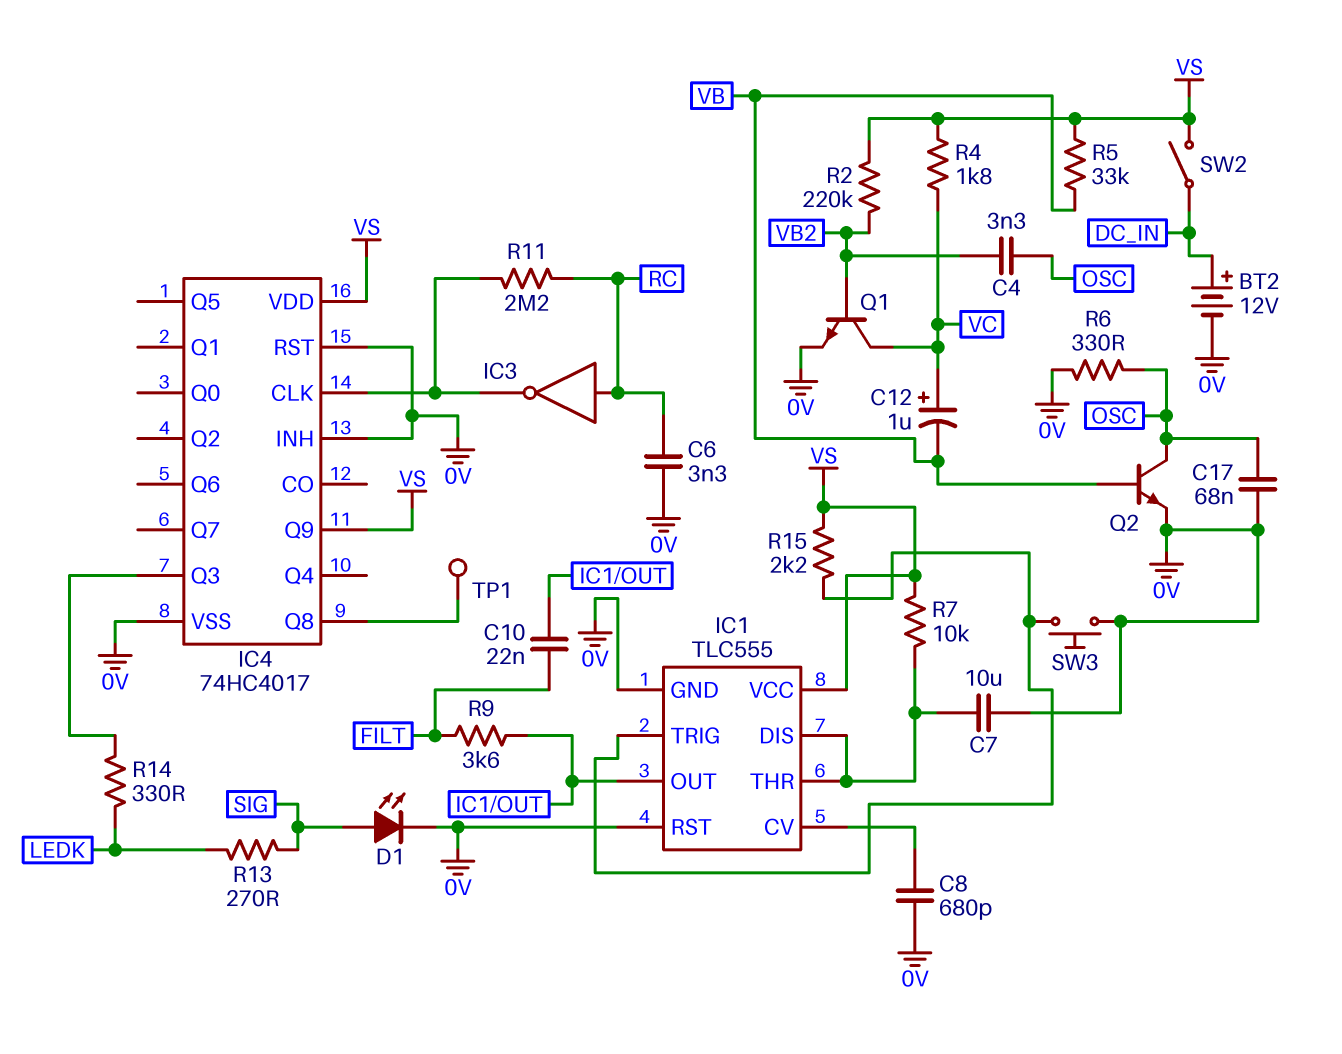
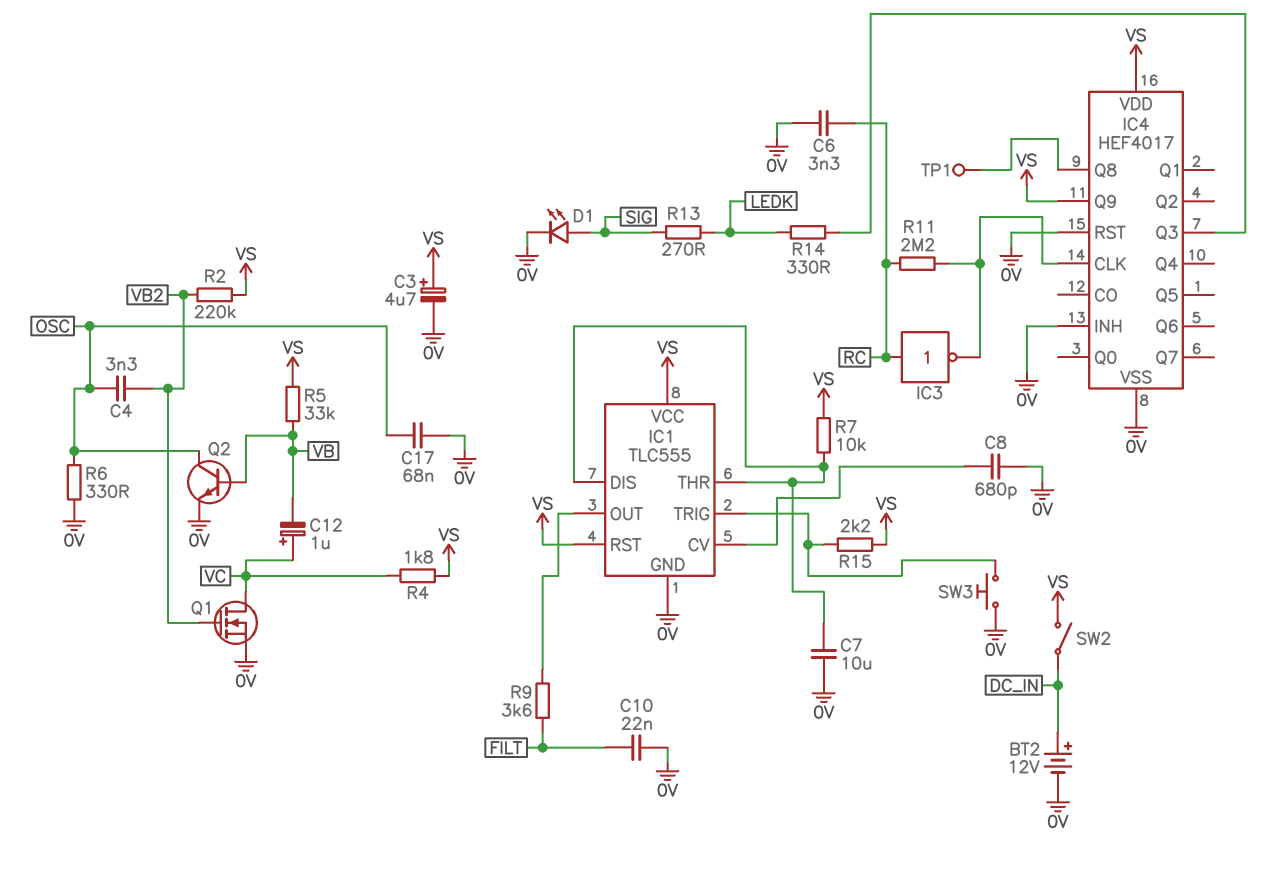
C3: none -> 4.7uF (plus VS, minus 0V)
C10: 22nF (FILT, IC1/OUT) -> 22nF (0V, FILT)
IC1 pin RST: 0V -> VS
IC4: 74HC4017 -> HEF4017
Q1: NPN (B VB2, C VC, E 0V) -> NMOS (G VB2, D VC, S 0V)

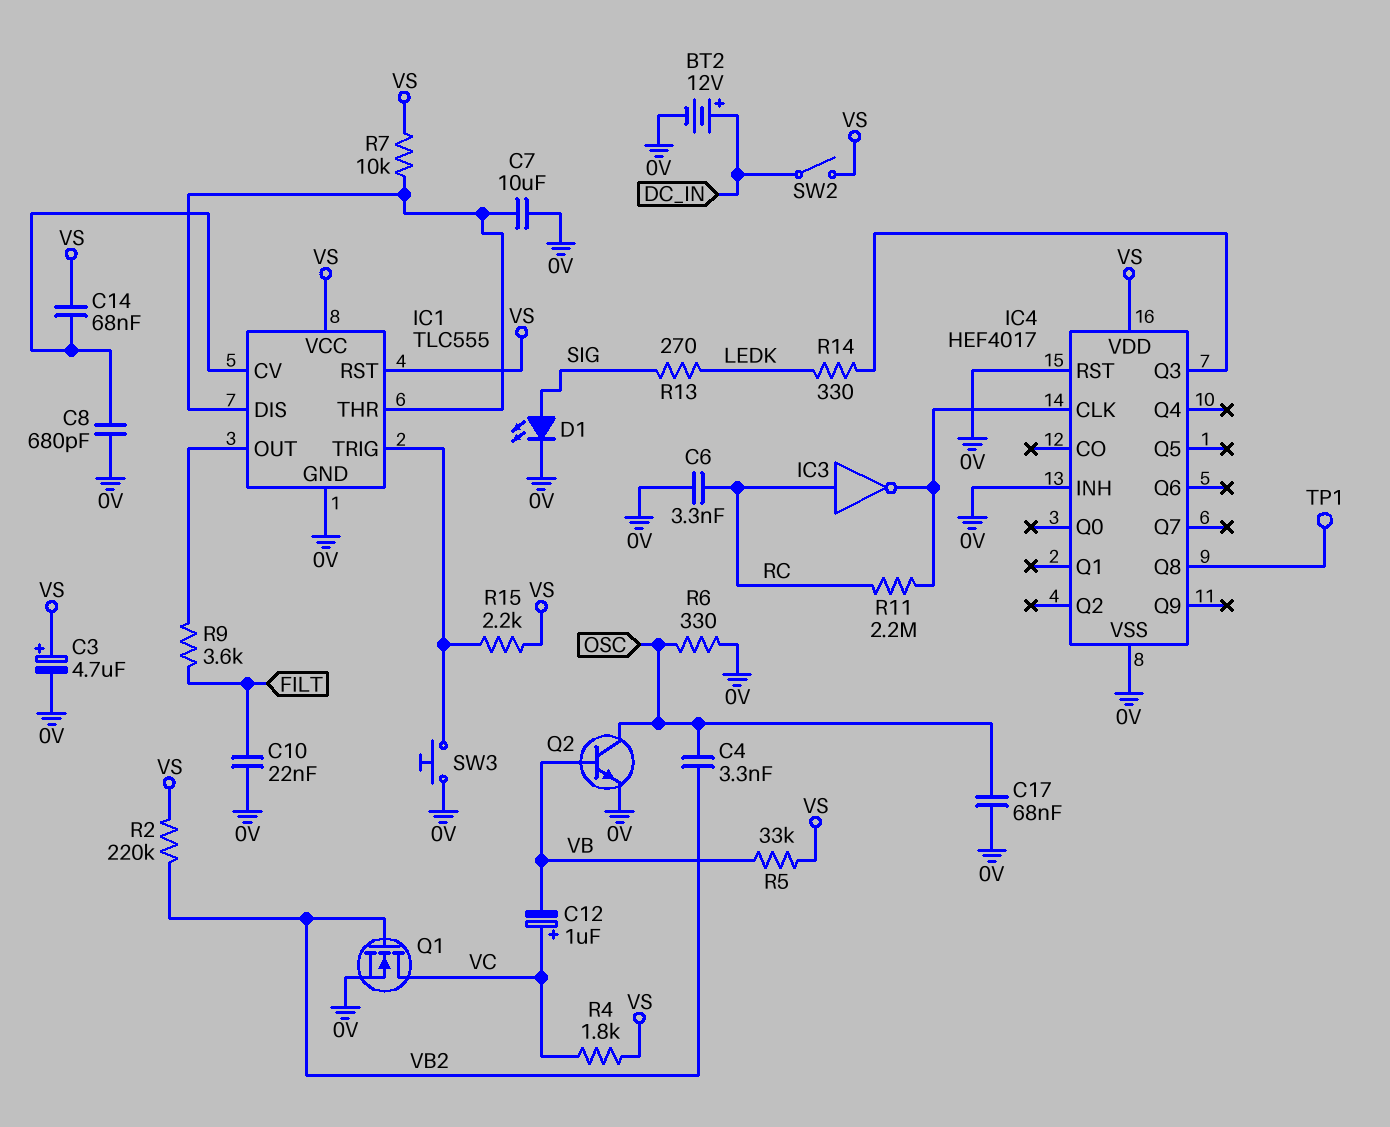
C14: none -> 68nF (IC1/CV, VS)
IC4 pin Q9: VS -> none

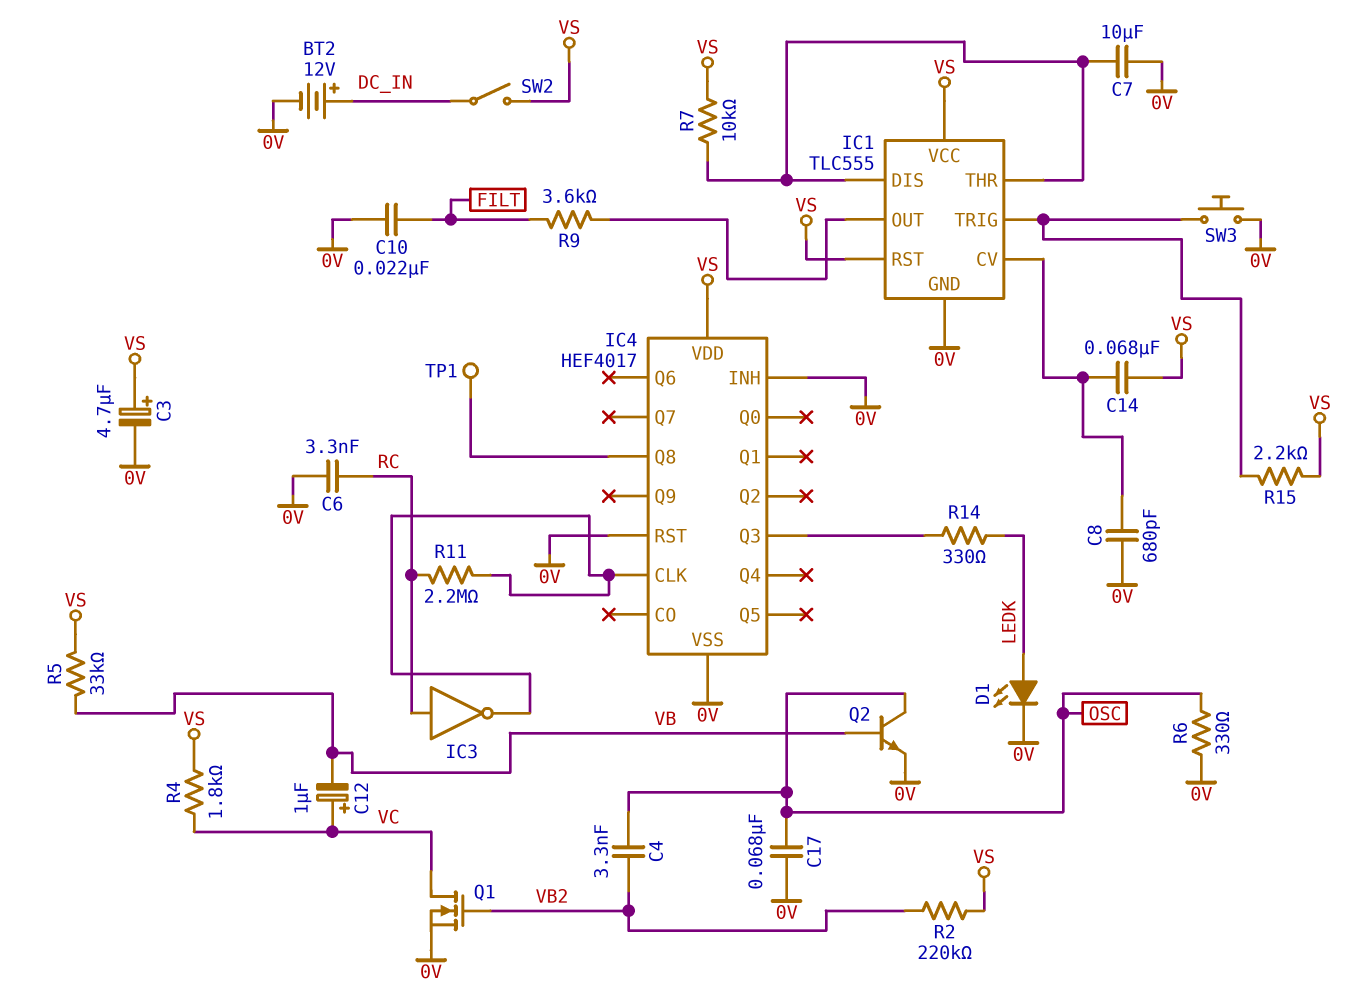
D1: LED (A SIG, K 0V) -> LED (A LEDK, K 0V)
R13: 270 (LEDK, SIG) -> none

